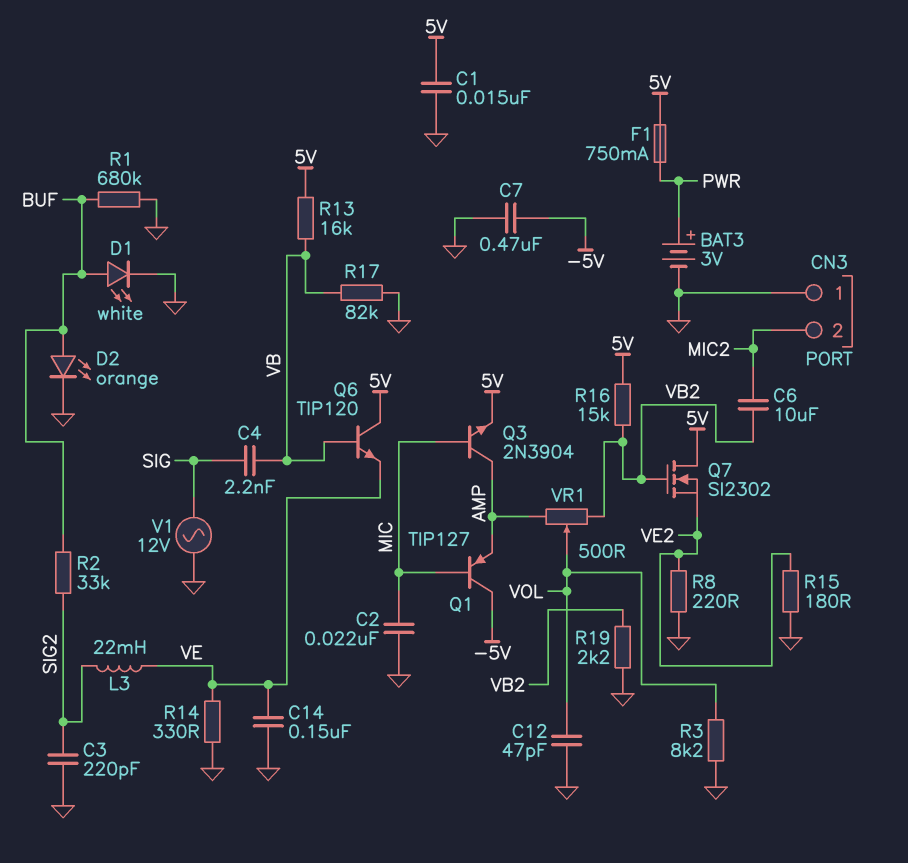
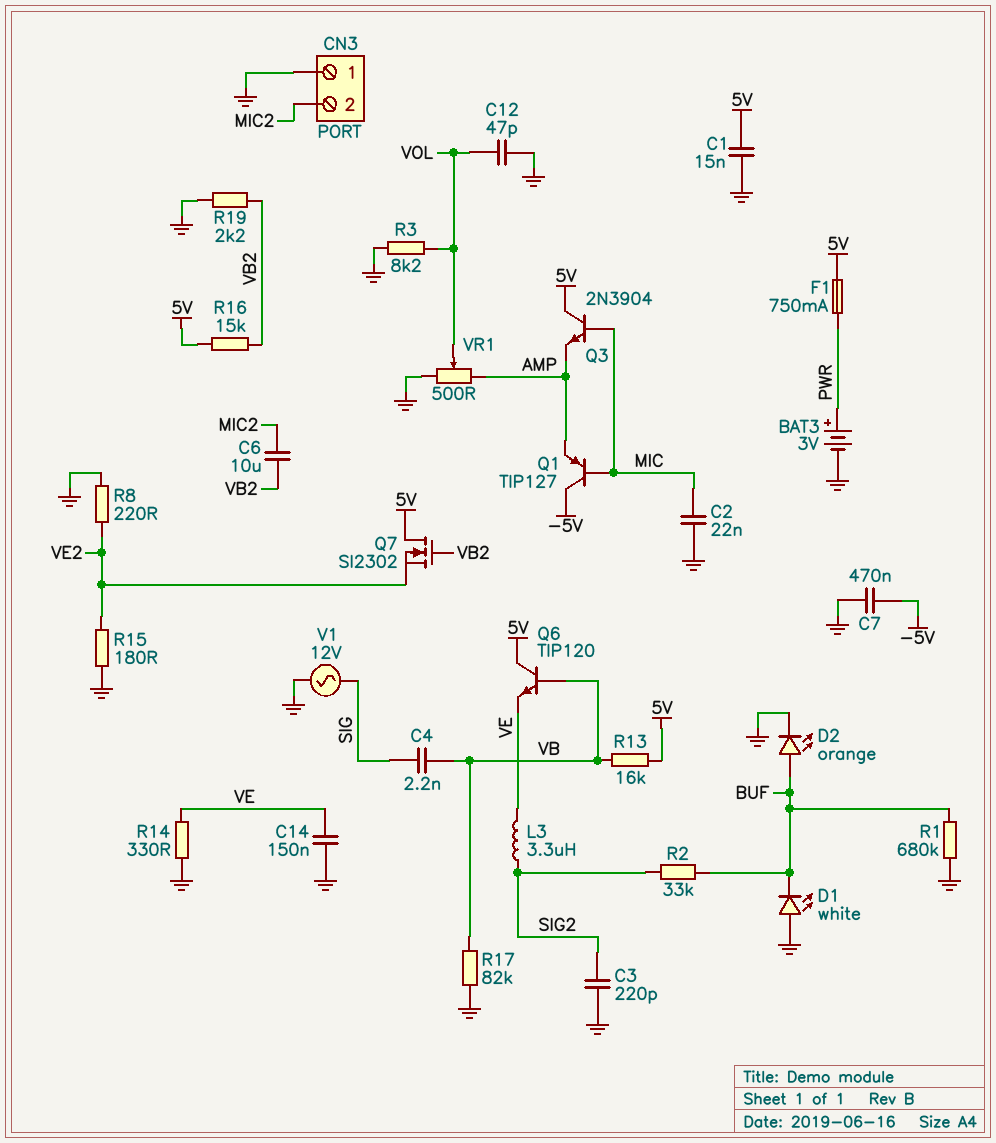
D1: LED white (A BUF, K GND) -> LED white (A GND, K BUF)
L3: 22mH (SIG2, VE) -> 3.3uH (SIG2, VE)
Q3: NPN 2N3904 (B MIC, C AMP, E 5V) -> NPN 2N3904 (B MIC, C 5V, E AMP)
VR1: 500 (AMP, VB2, wiper VOL) -> 500 (AMP, GND, wiper VOL)

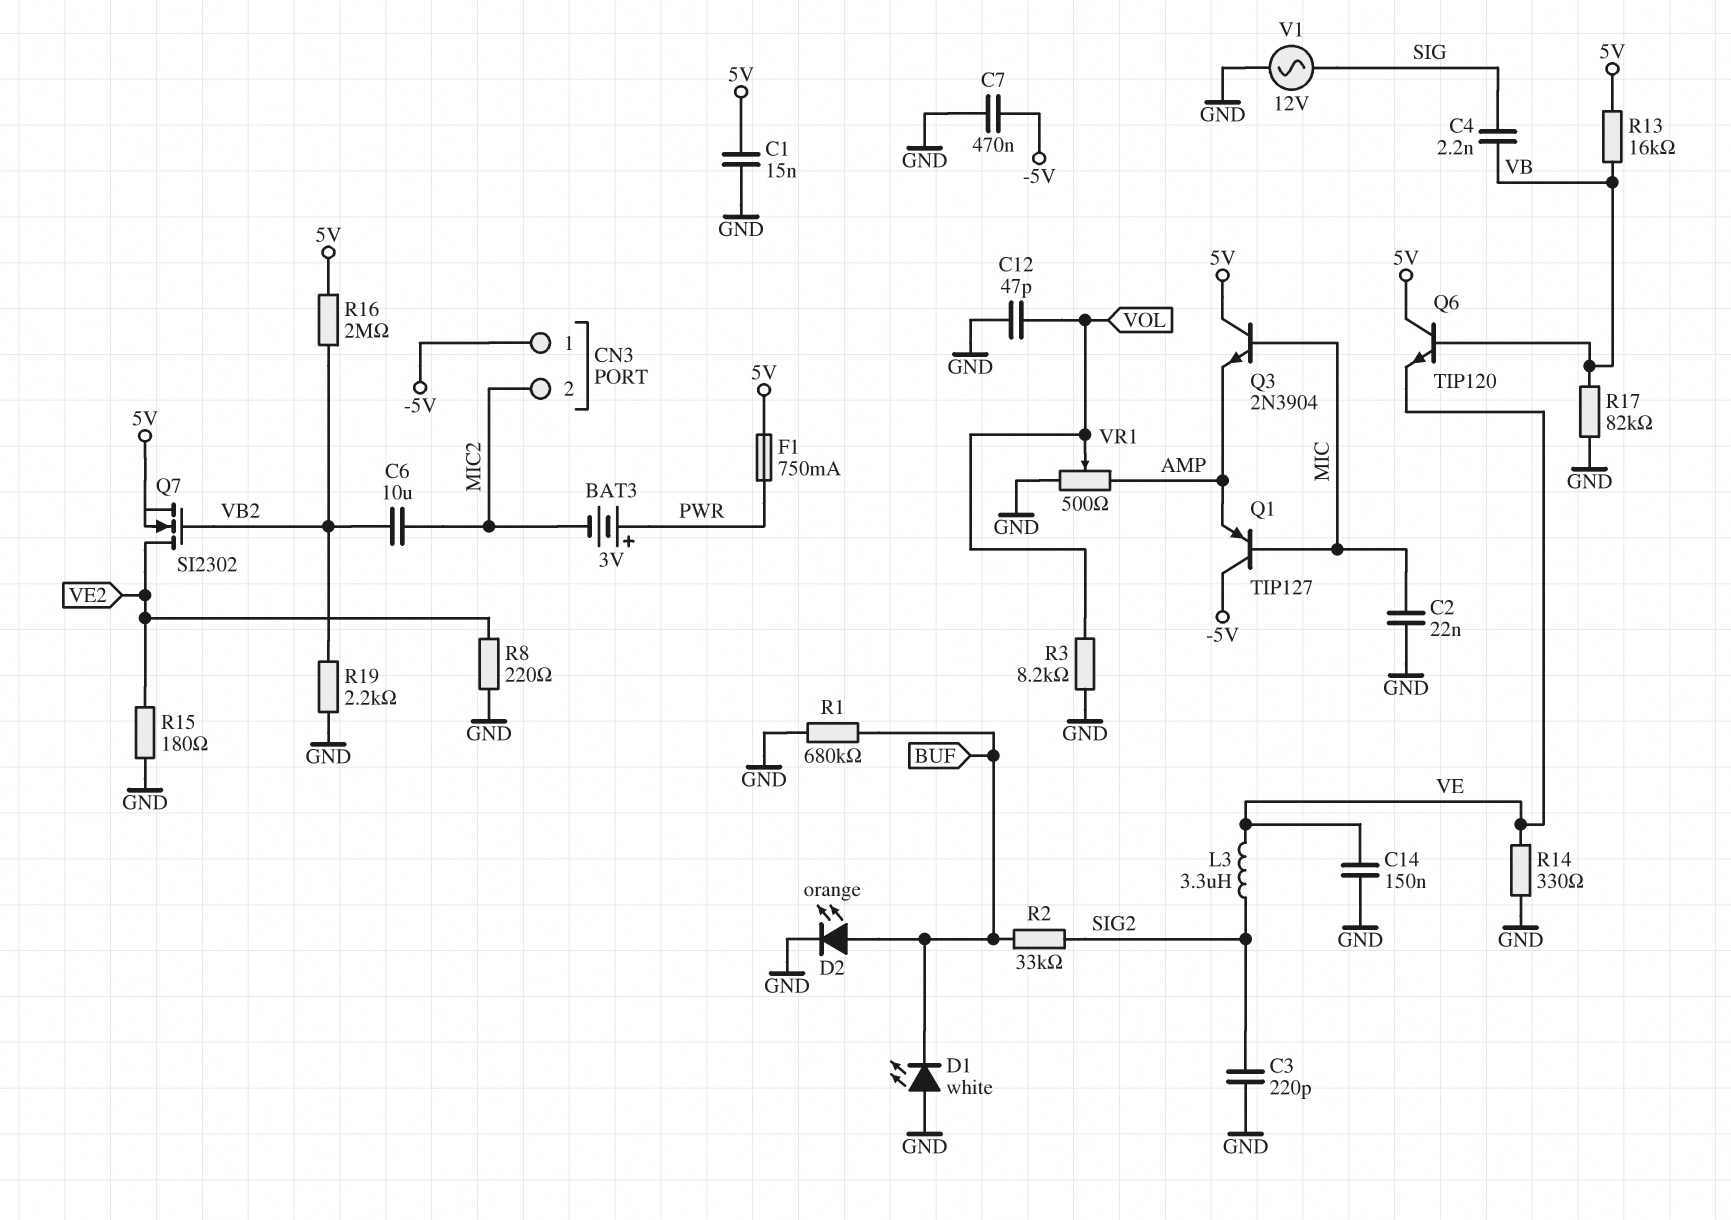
BAT3: 3V (plus PWR, minus GND) -> 3V (plus PWR, minus MIC2)
CN3 pin 1: GND -> -5V
Q7: NMOS SI2302 (G VB2, D 5V, S VE2) -> NMOS SI2302 (G VB2, D VE2, S 5V)
R16: 15k (5V, VB2) -> 2M (5V, VB2)

